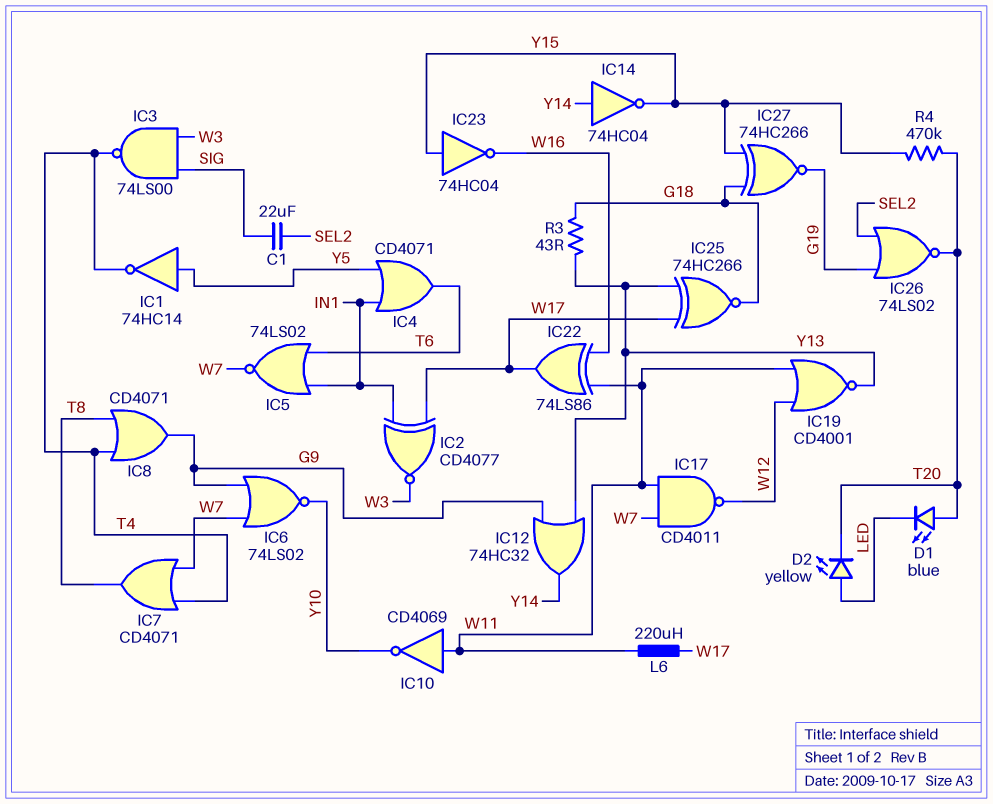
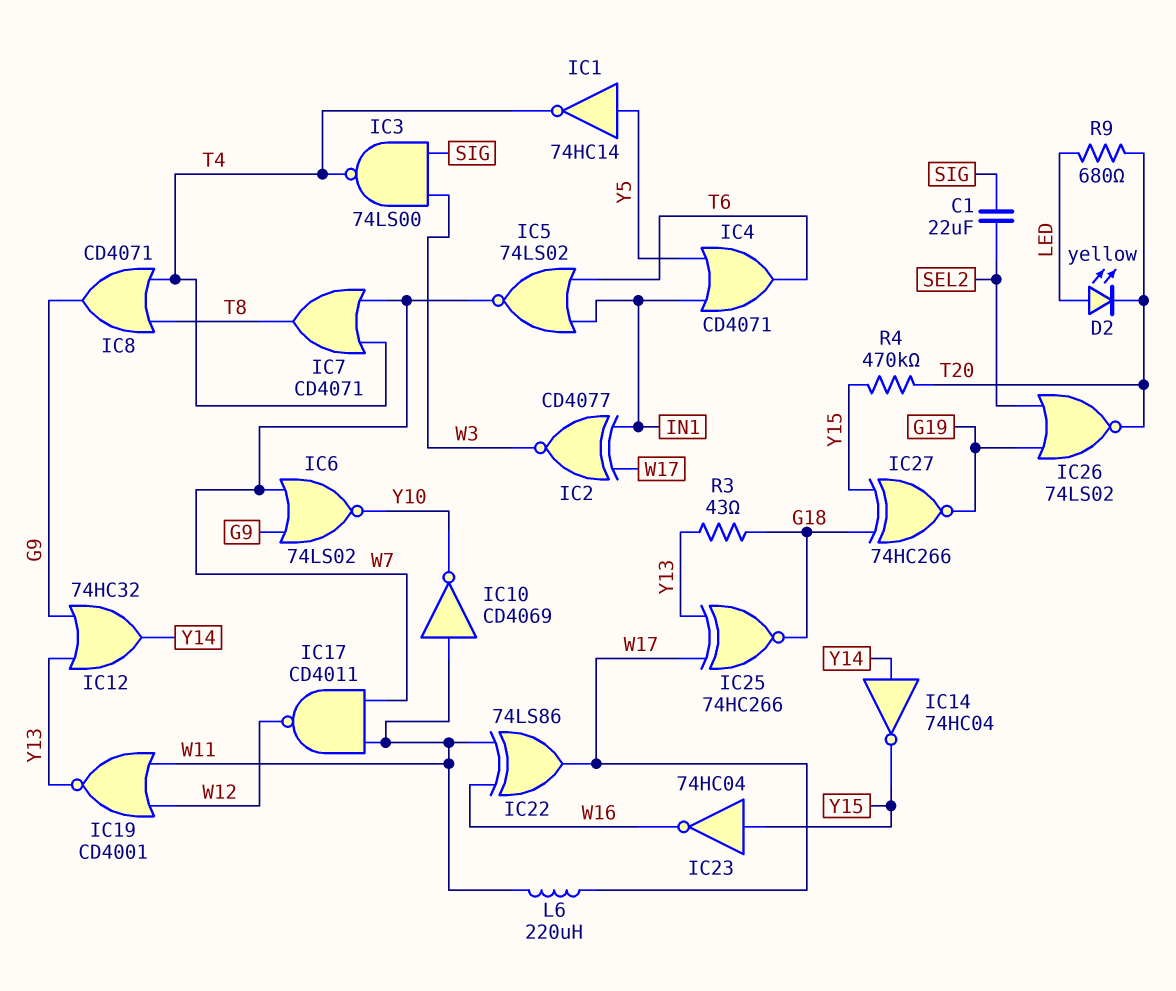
D1: LED blue (A T20, K LED) -> none
R9: none -> 680 (LED, T20)

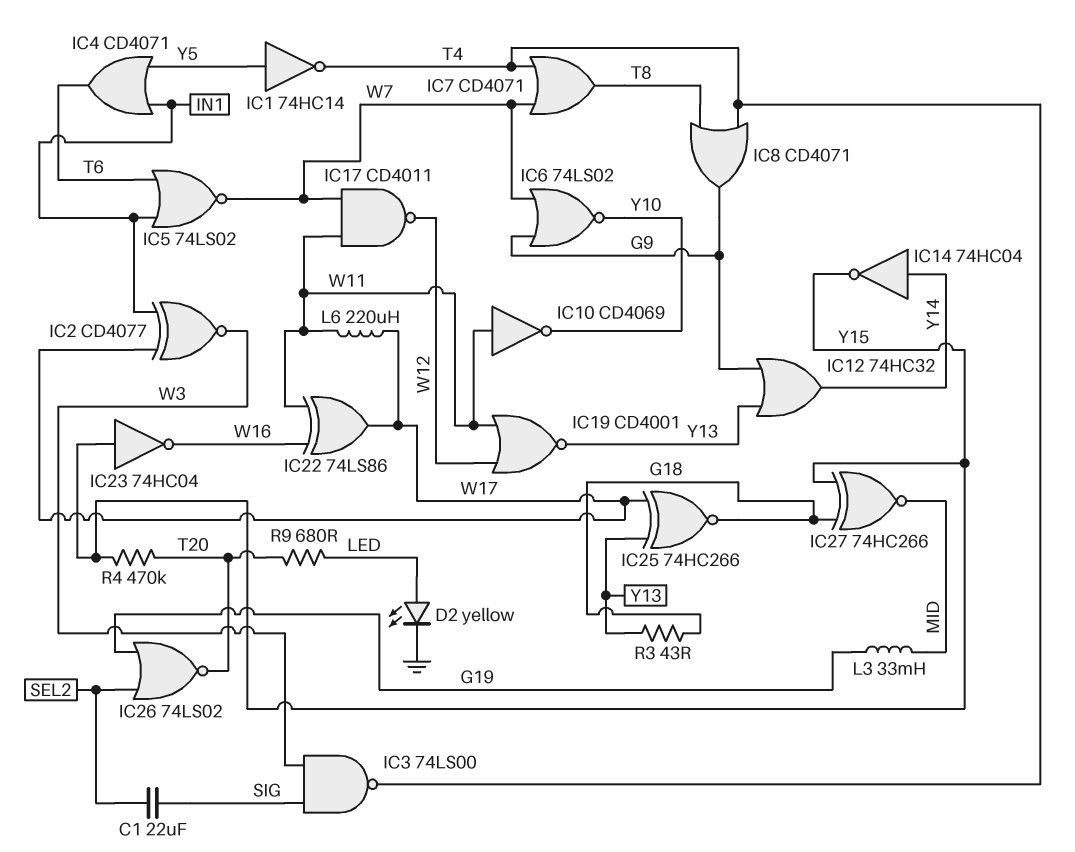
D2: LED yellow (A LED, K T20) -> LED yellow (A LED, K GND)
IC27: XNOR 74HC266 (in G18, in Y15, out G19) -> XNOR 74HC266 (in G18, in Y15, out MID)
L3: none -> 33mH (G19, MID)

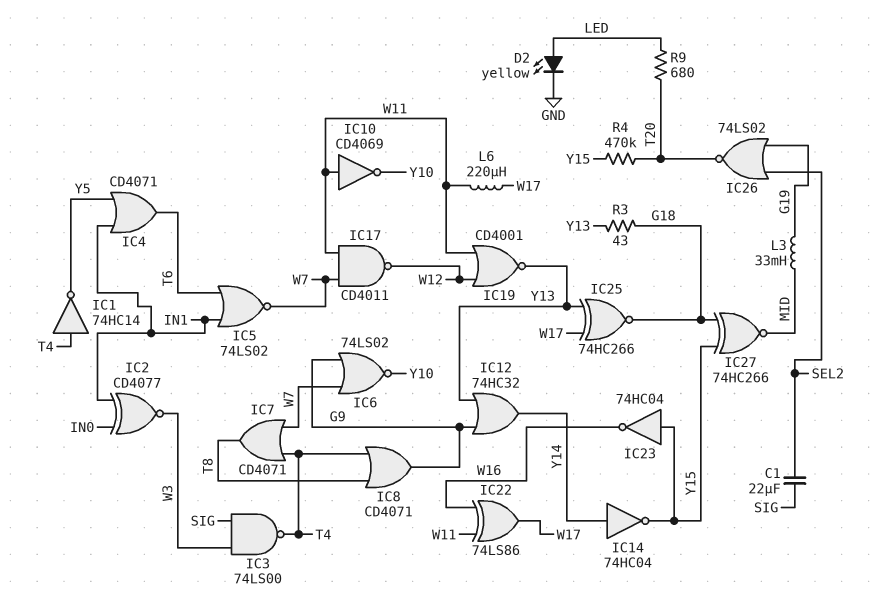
IC1: NOT 74HC14 (in Y5, out T4) -> NOT 74HC14 (in T4, out Y5)
IC2: XNOR CD4077 (in IN1, in W17, out W3) -> XNOR CD4077 (in IN0, in IN1, out W3)

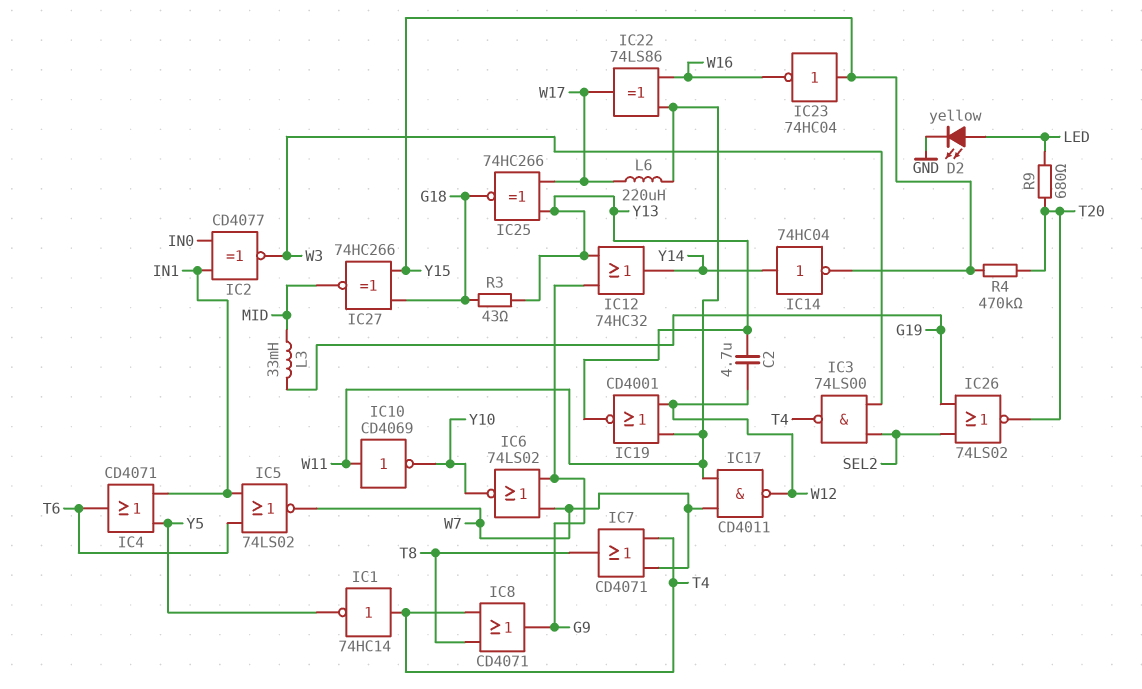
C1: 22uF (SEL2, SIG) -> none
C2: none -> 4.7uF (W12, Y13)
IC3: NAND 74LS00 (in SIG, in W3, out T4) -> NAND 74LS00 (in SEL2, in W3, out T4)

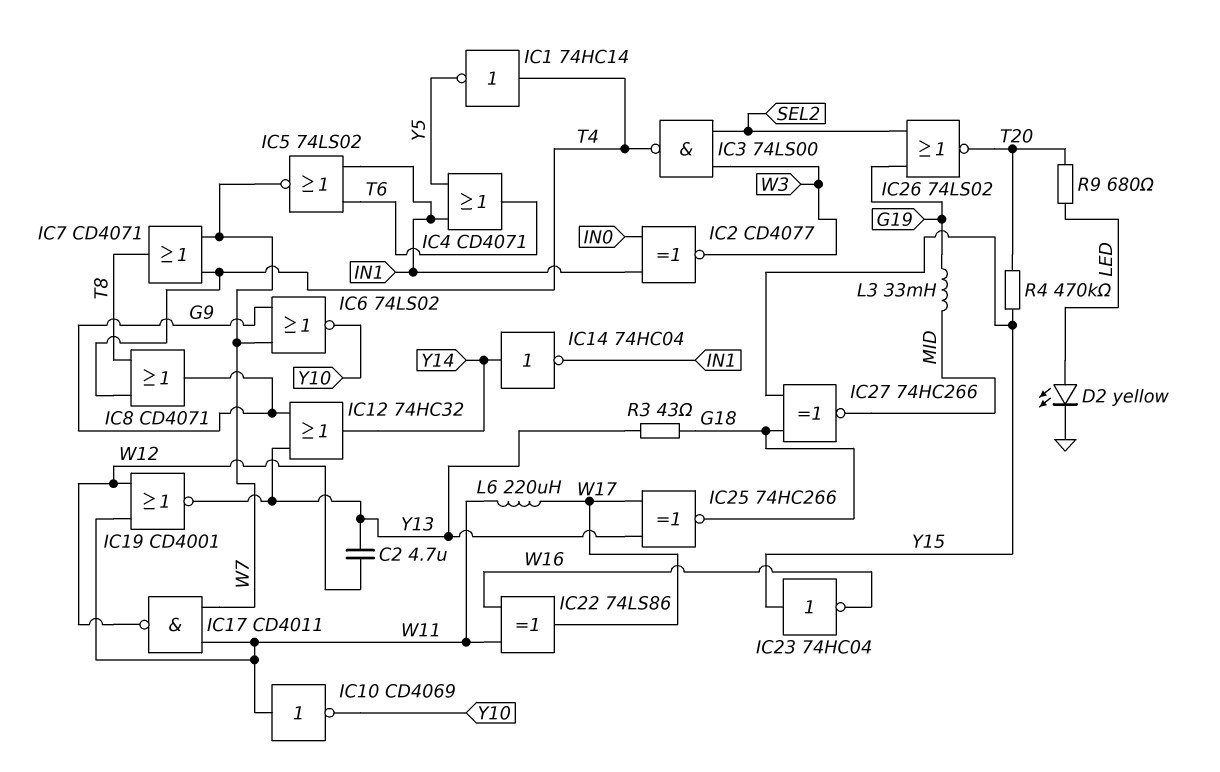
IC14: NOT 74HC04 (in Y14, out Y15) -> NOT 74HC04 (in Y14, out IN1)

